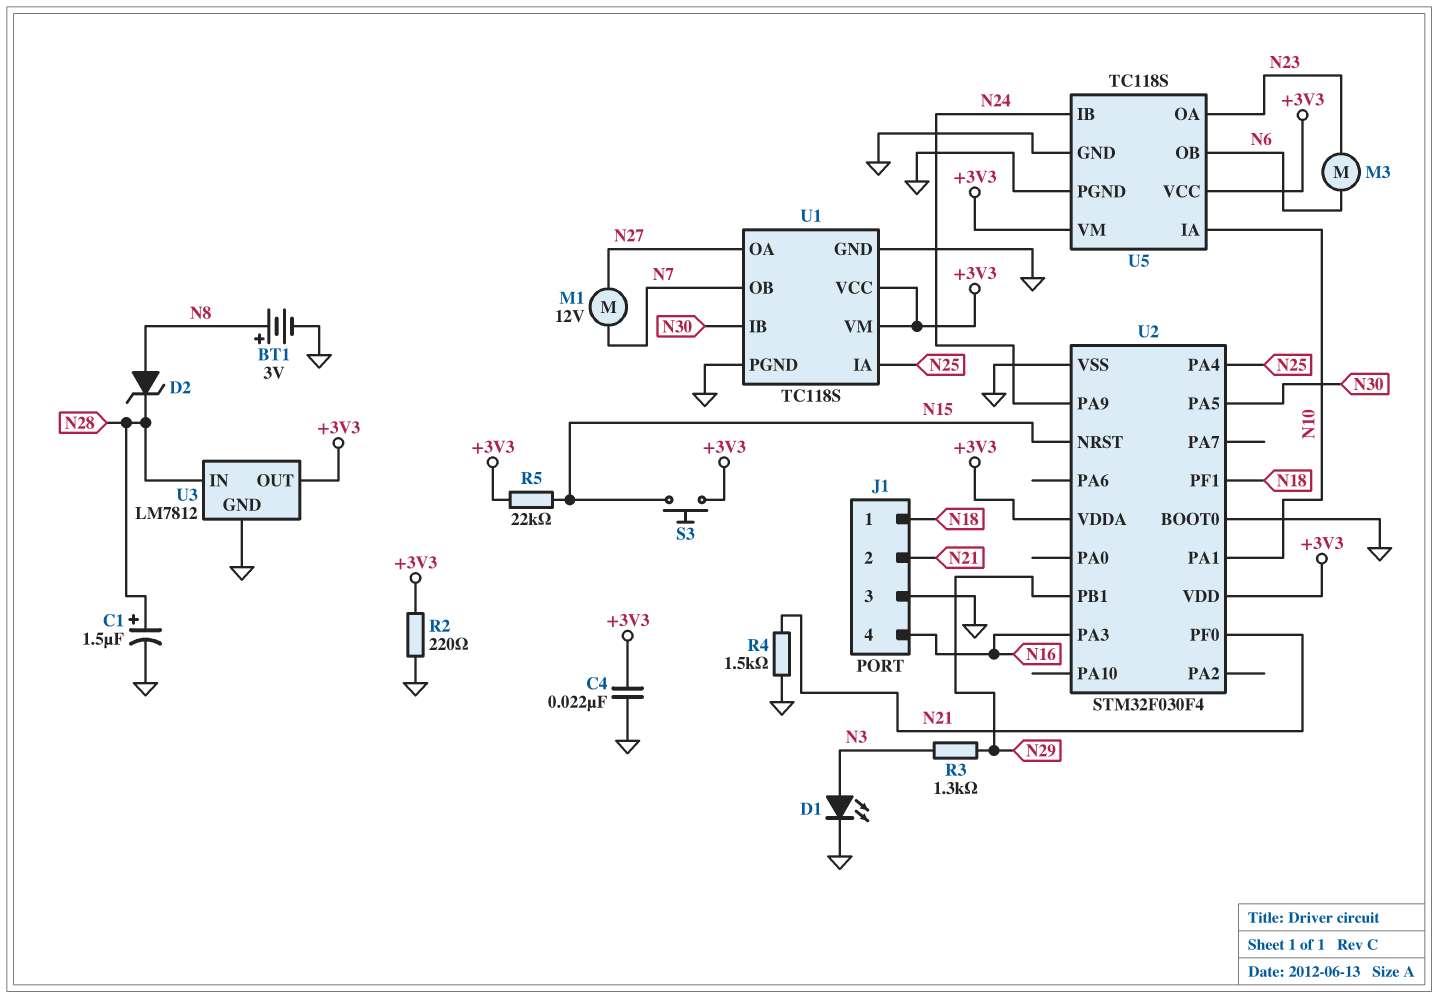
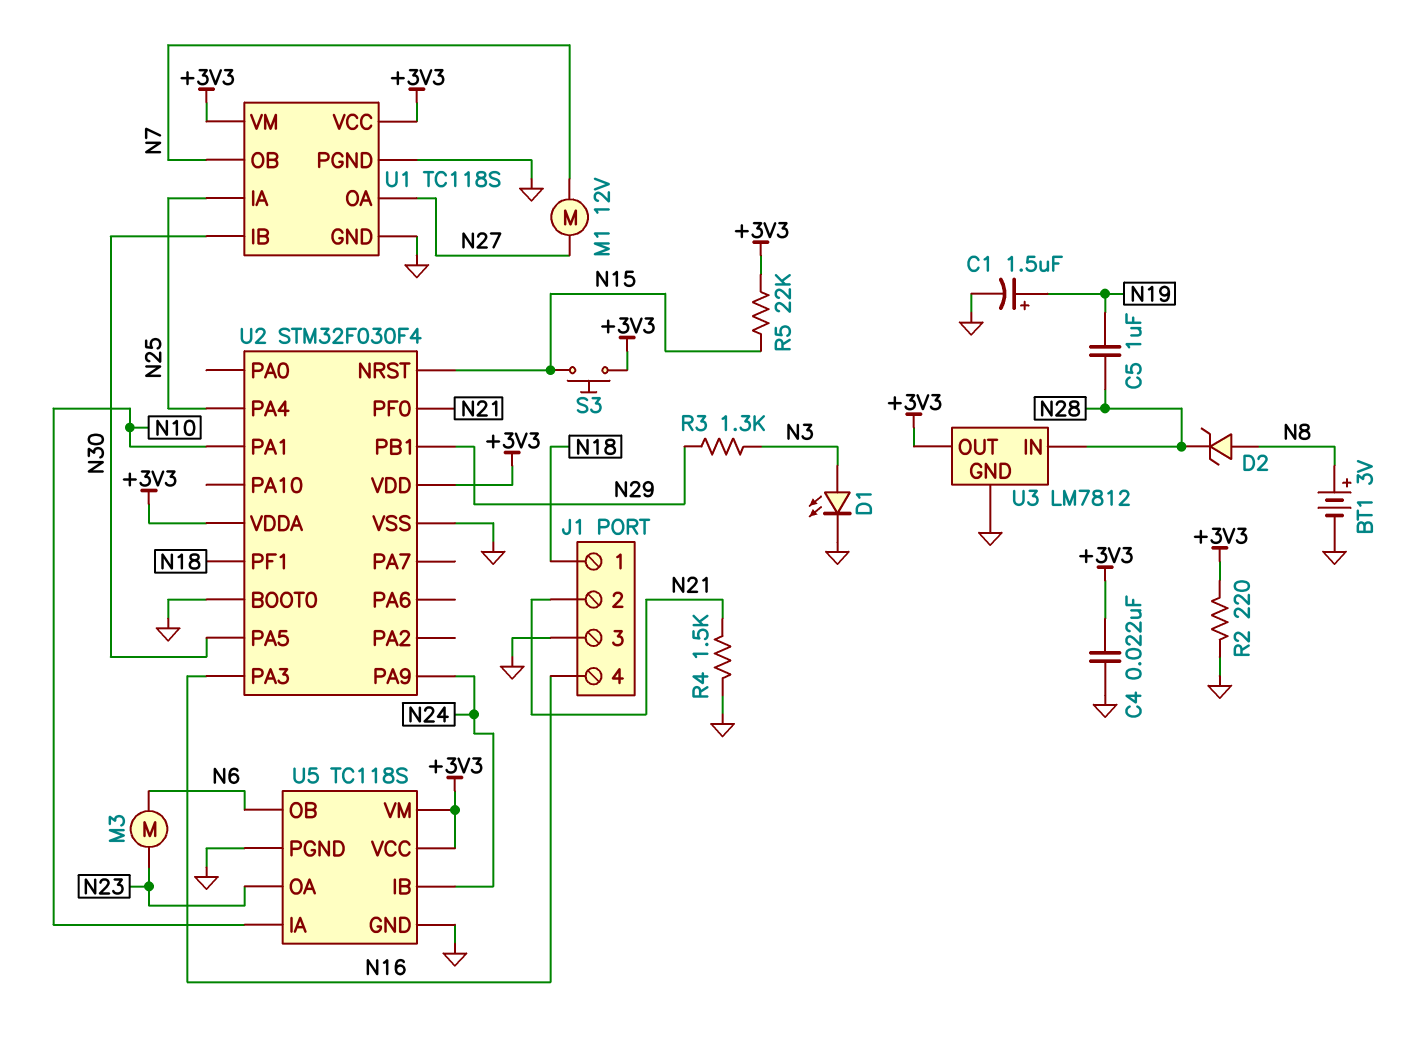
C1: 1.5uF (plus N28, minus GND) -> 1.5uF (plus N19, minus GND)
C5: none -> 1uF (N19, N28)

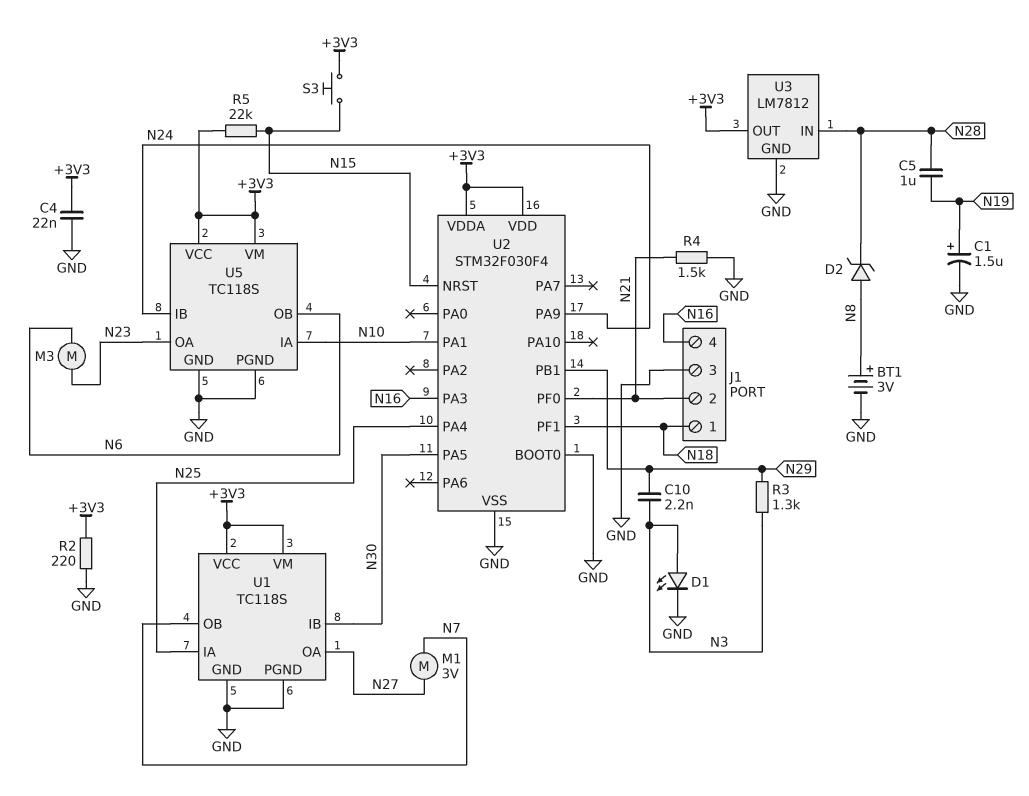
C10: none -> 2.2nF (N3, N29)
M1: motor 12V (N7, N27) -> motor 3V (N7, N27)

